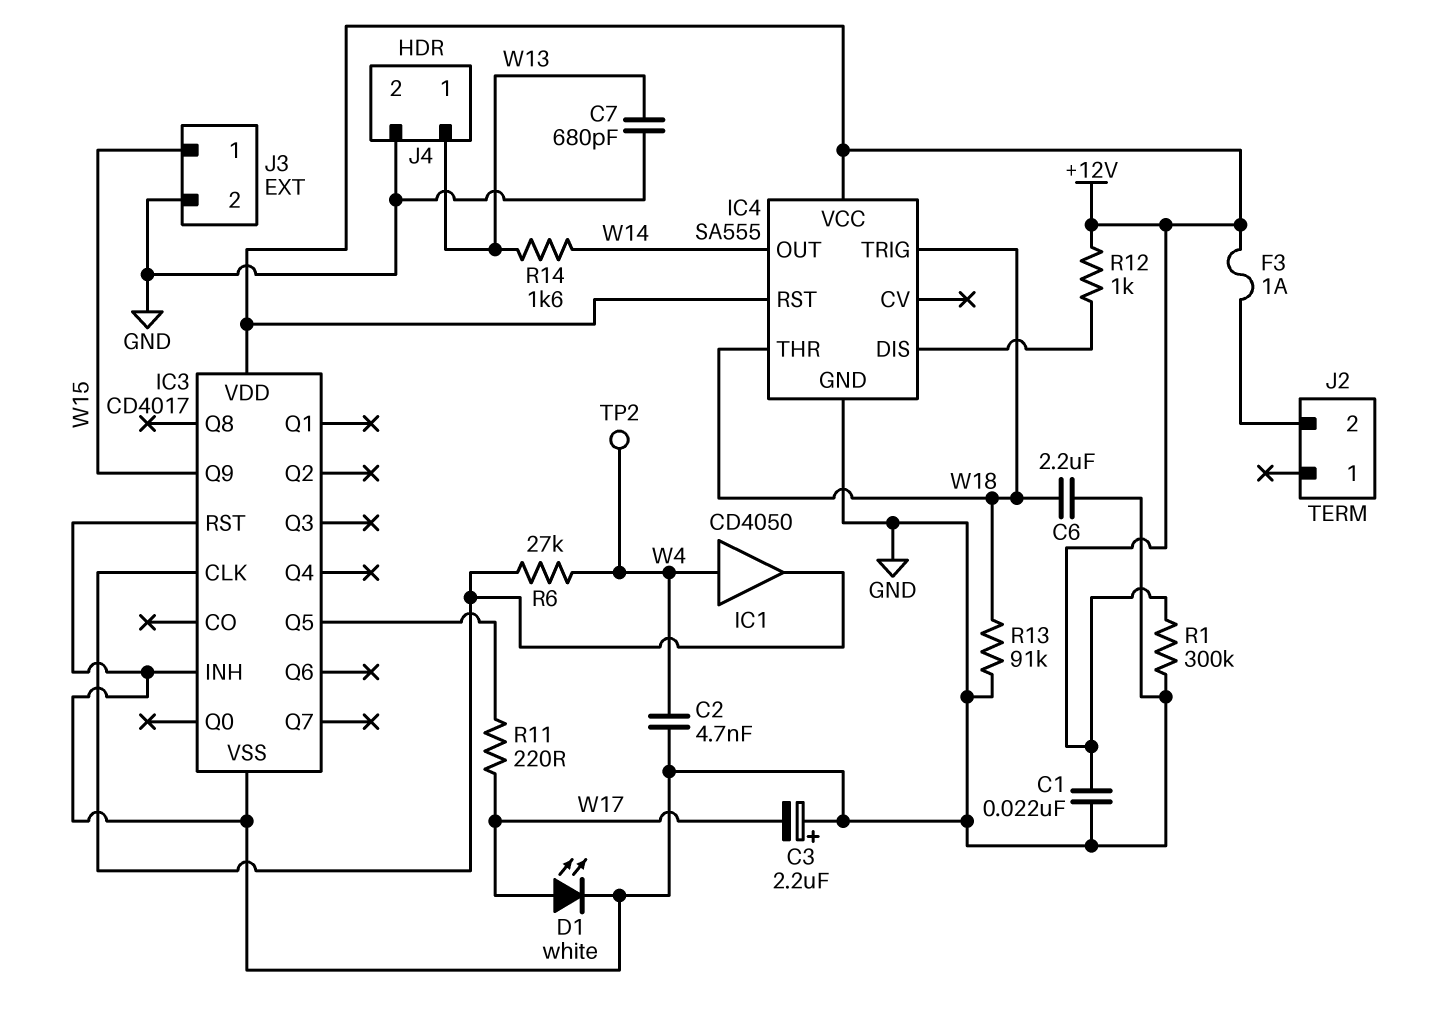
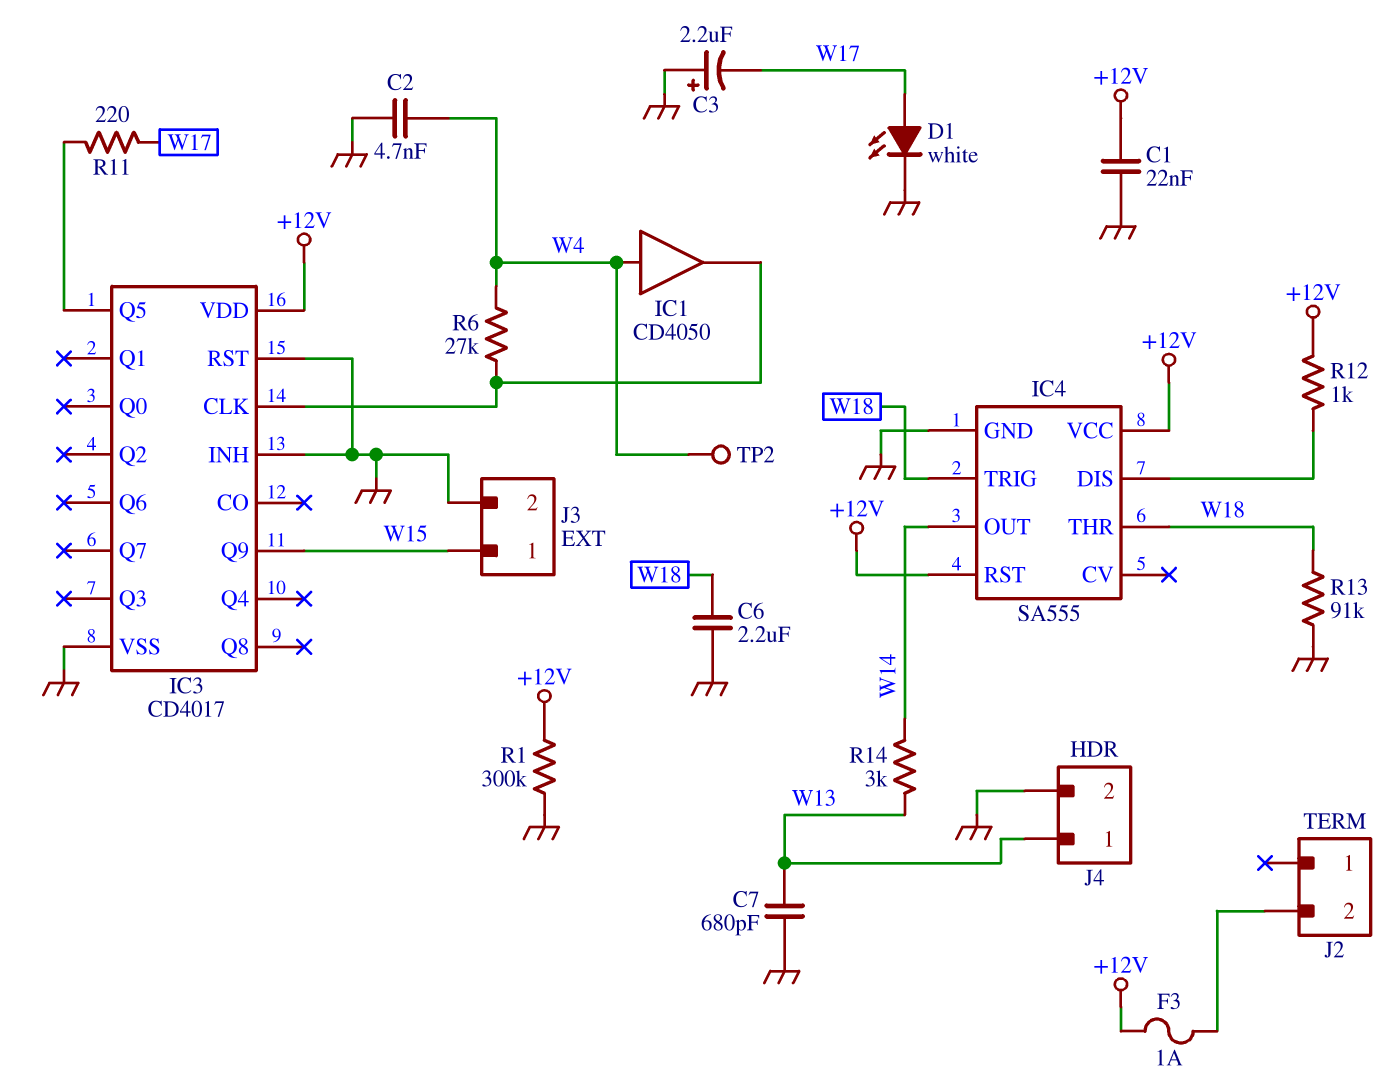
R14: 1.6k (W13, W14) -> 3k (W13, W14)

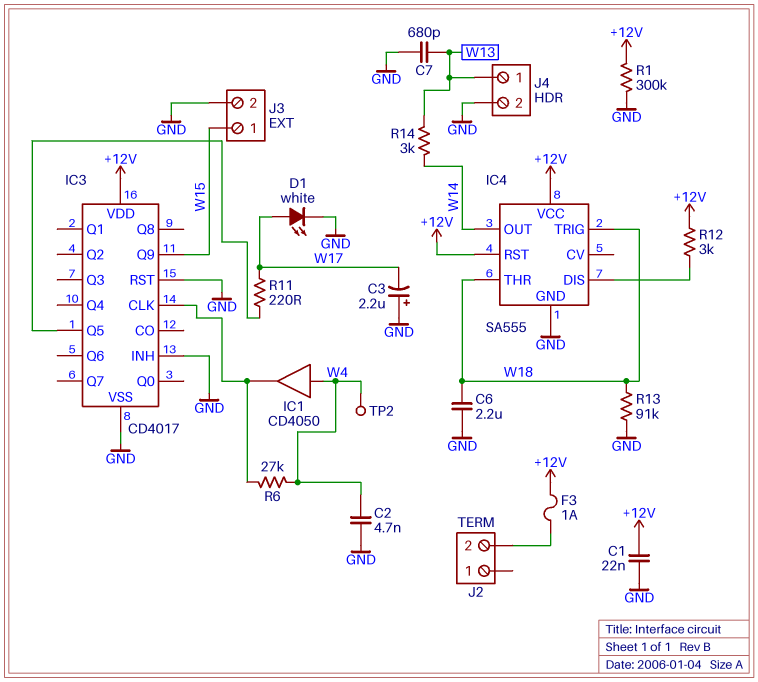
R12: 1k (+12V, IC4/DIS) -> 3k (+12V, IC4/DIS)

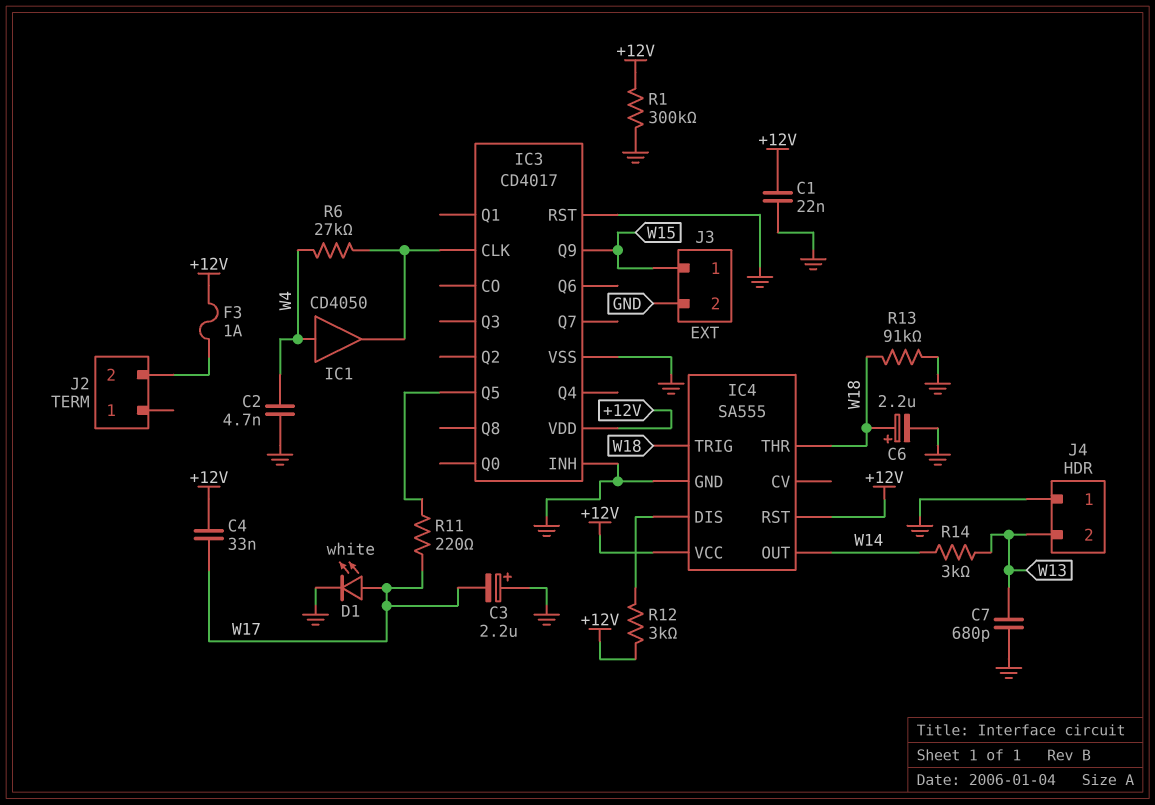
C4: none -> 33nF (+12V, W17)
C6: 2.2uF (GND, W18) -> 2.2uF (plus W18, minus GND)
J4 pin 1: W13 -> GND
J4 pin 2: GND -> W13
TP2: test point (W4) -> none

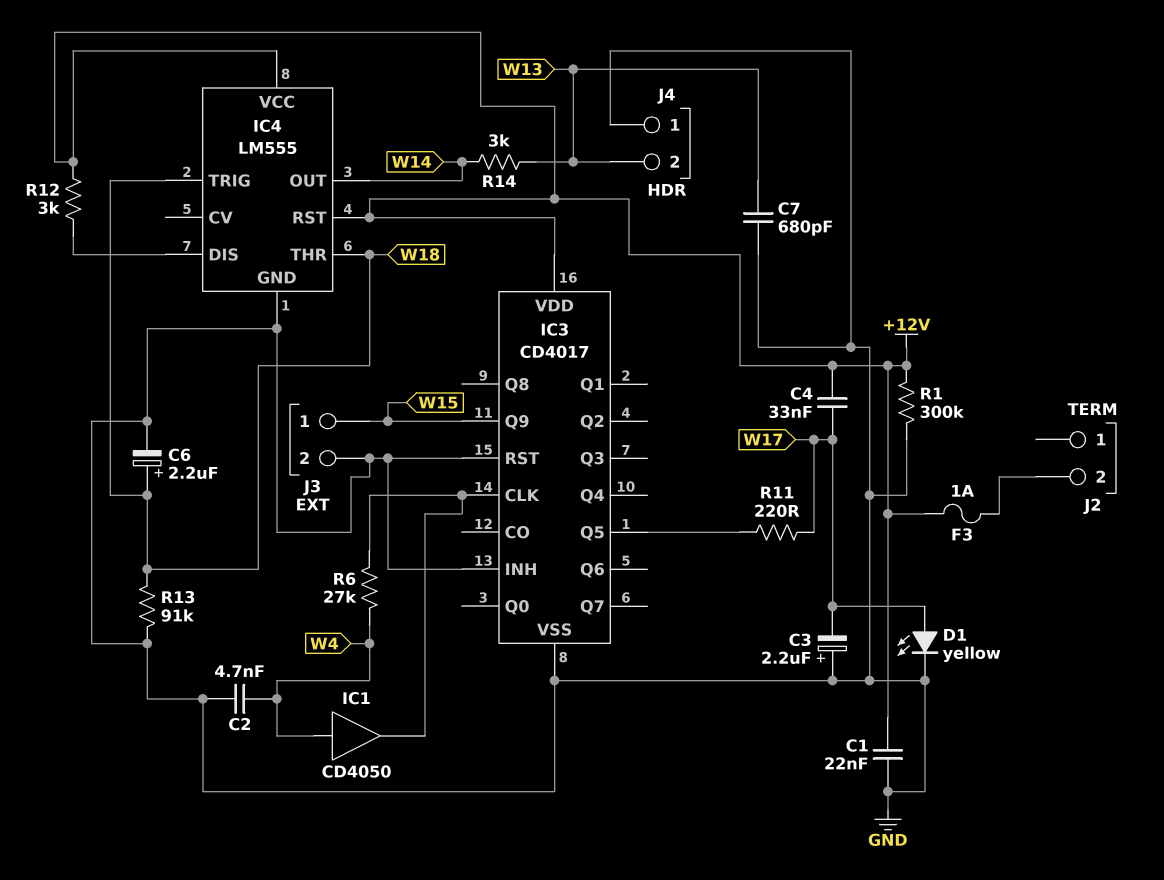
D1: LED white (A W17, K GND) -> LED yellow (A W17, K GND)
IC4: SA555 -> LM555

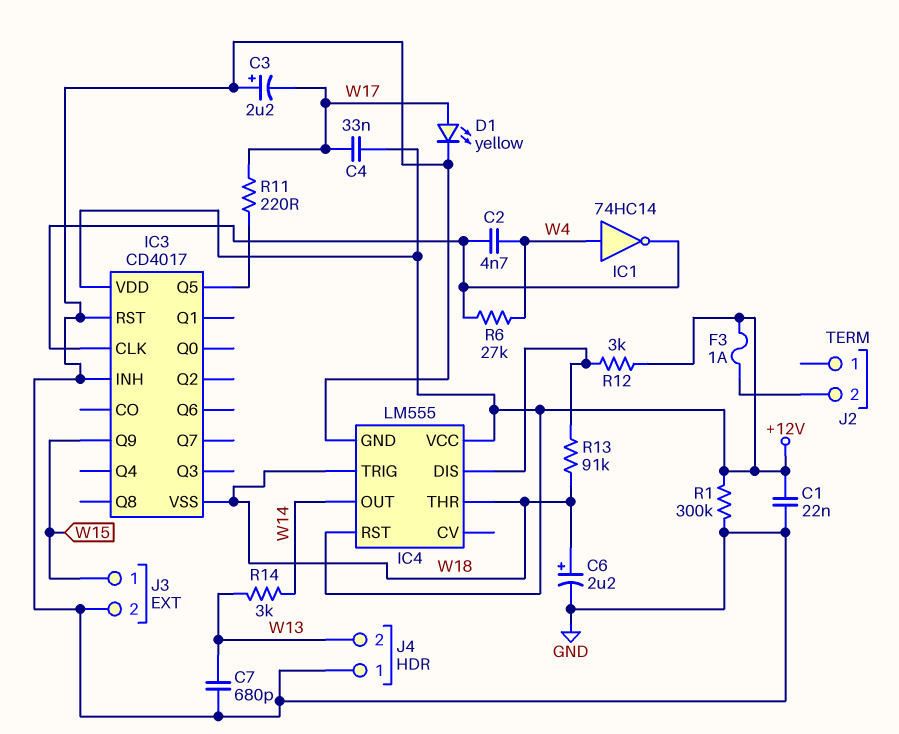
C2: 4.7nF (GND, W4) -> 4.7nF (IC3/CLK, W4)
IC1: buffer CD4050 (in W4, out IC3/CLK) -> NOT 74HC14 (in W4, out IC3/CLK)
IC3 pin VSS: GND -> W18
R13: 91k (GND, W18) -> 91k (IC4/DIS, W18)

